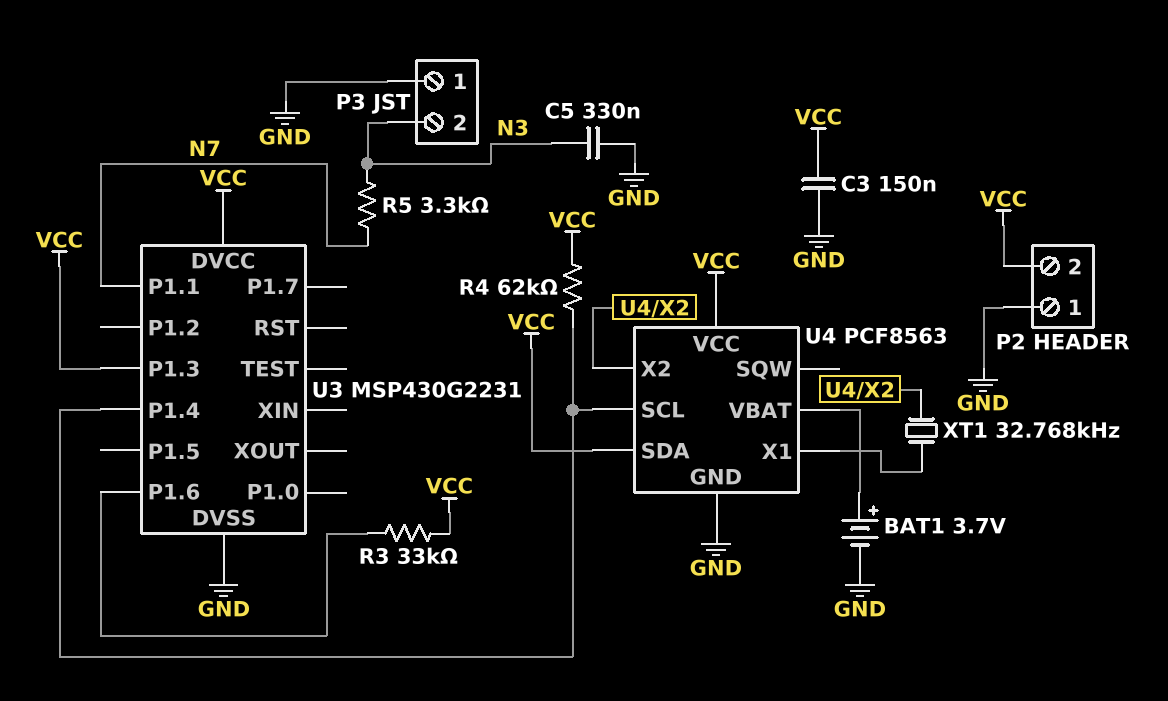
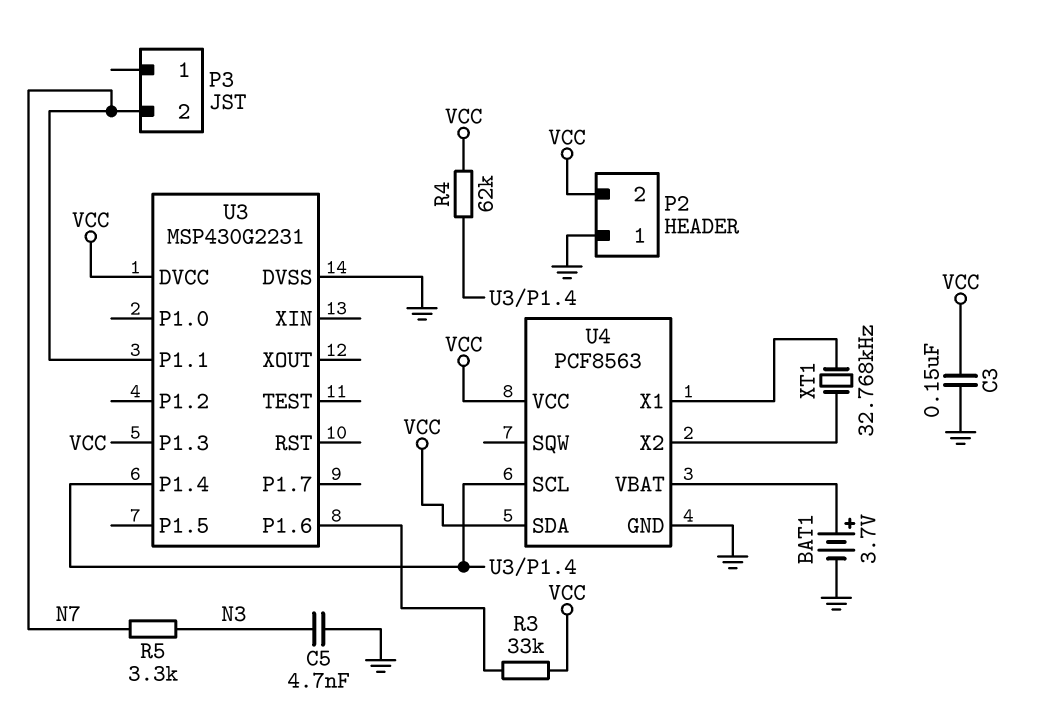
C5: 330nF (GND, N3) -> 4.7nF (GND, N3)
P3 pin 1: GND -> none
P3 pin 2: N3 -> N7

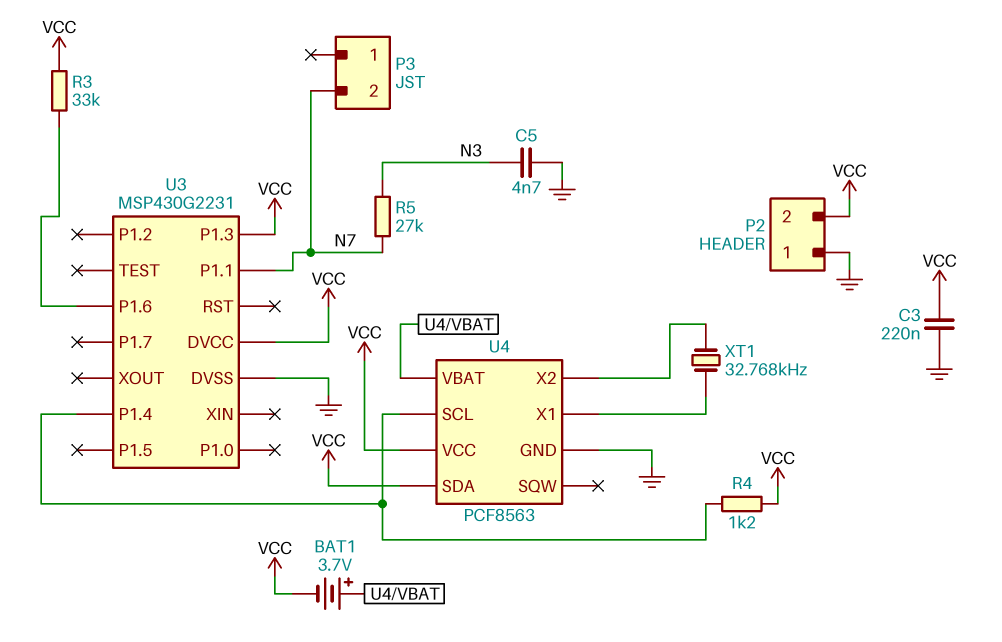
BAT1: 3.7V (plus U4/VBAT, minus GND) -> 3.7V (plus U4/VBAT, minus VCC)
C3: 150nF (GND, VCC) -> 220nF (GND, VCC)
R4: 62k (U3/P1.4, VCC) -> 1.2k (U3/P1.4, VCC)
R5: 3.3k (N3, N7) -> 27k (N3, N7)

